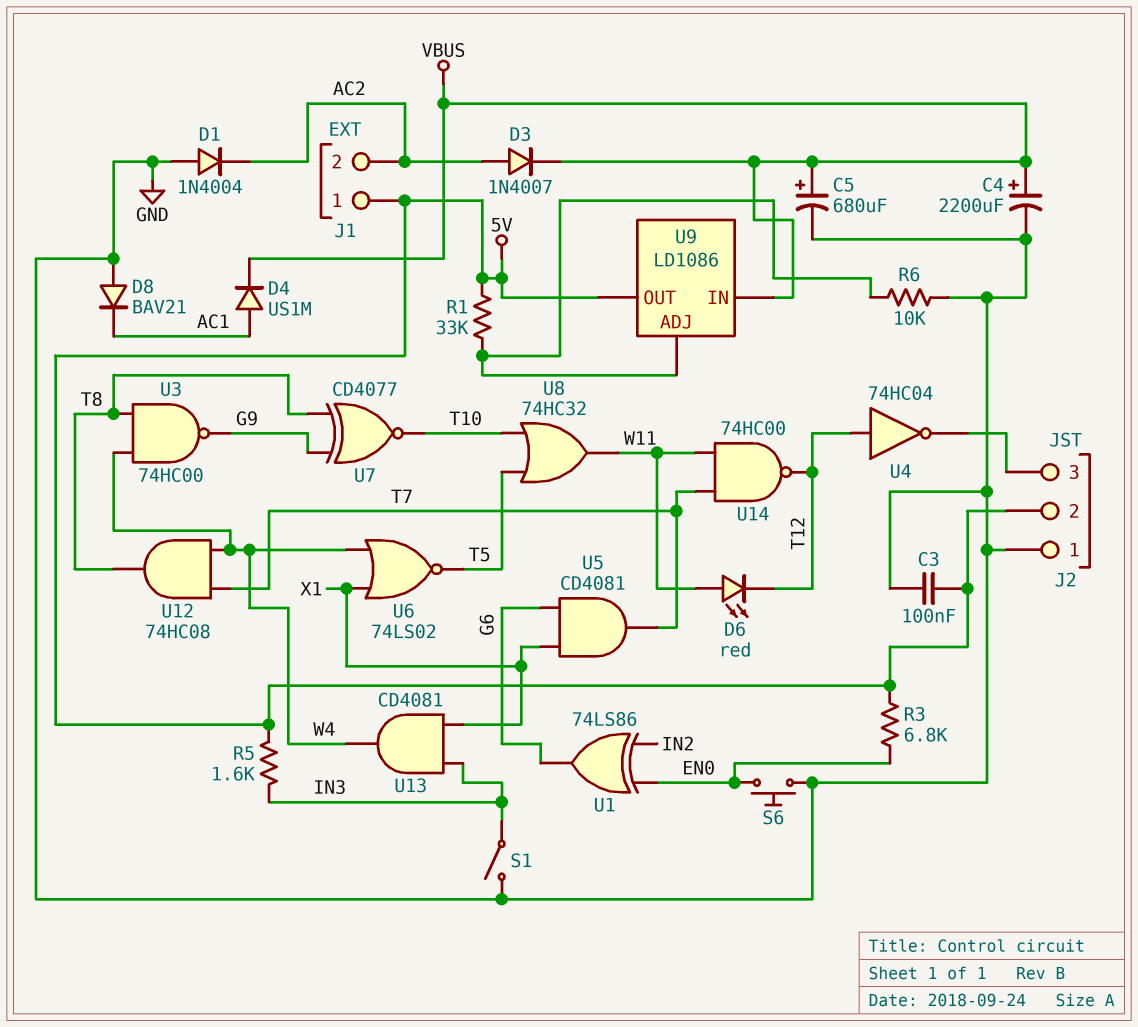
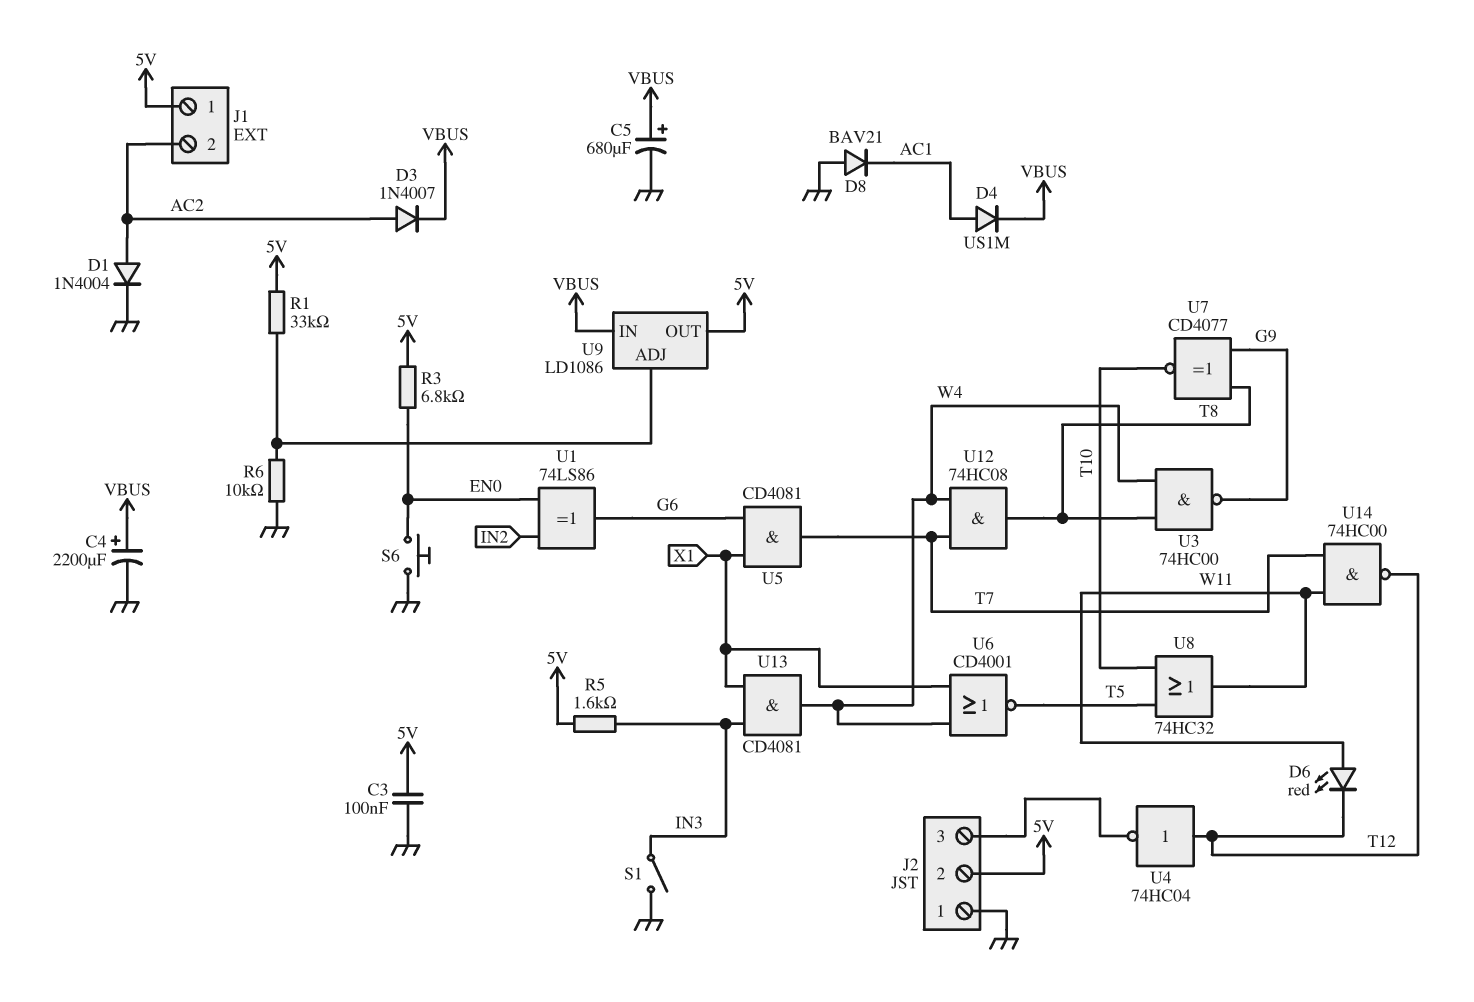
D1: diode 1N4004 (A GND, K AC2) -> diode 1N4004 (A AC2, K GND)
U6: NOR 74LS02 (in W4, in X1, out T5) -> NOR CD4001 (in W4, in X1, out T5)

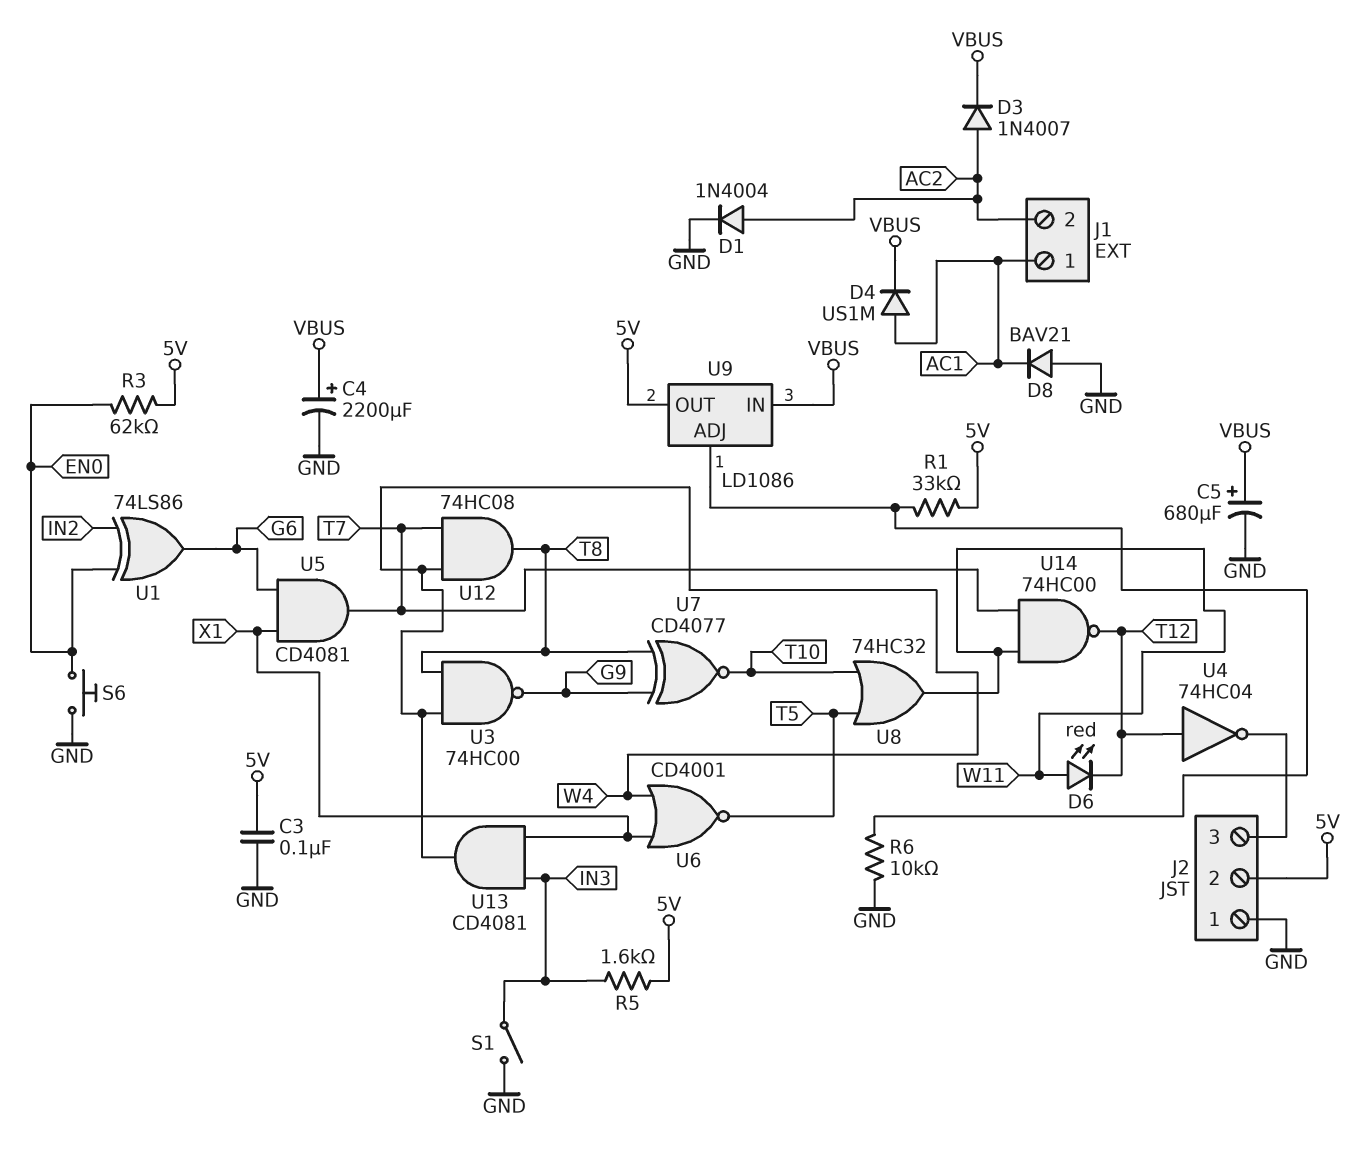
J1 pin 1: 5V -> AC1
R3: 6.8k (5V, EN0) -> 62k (5V, EN0)

